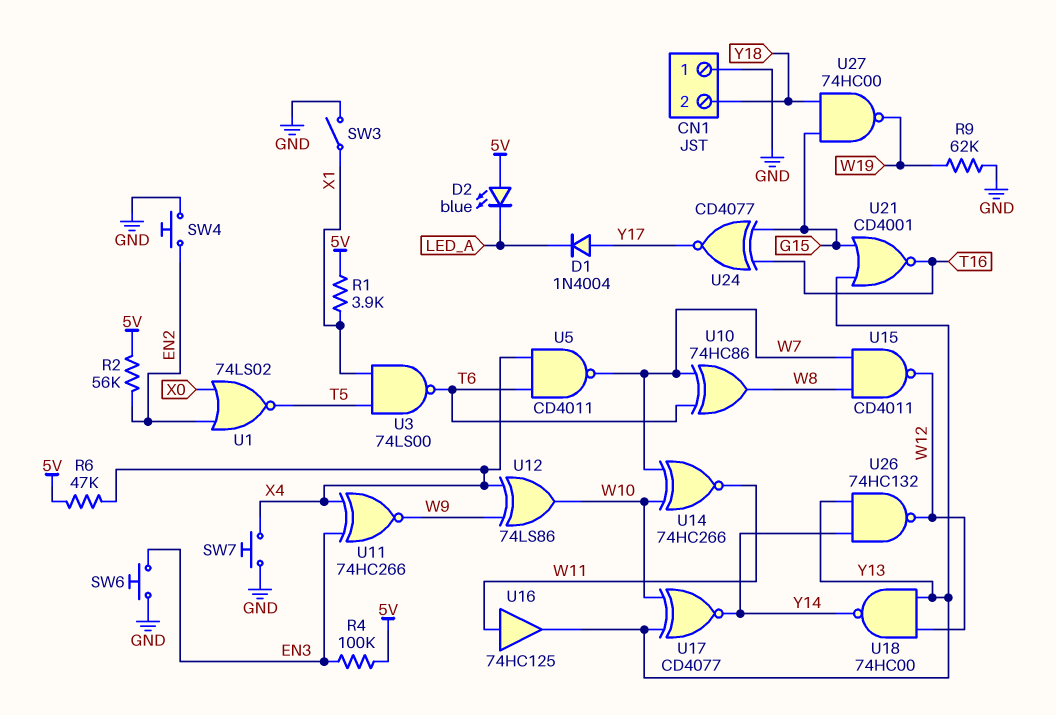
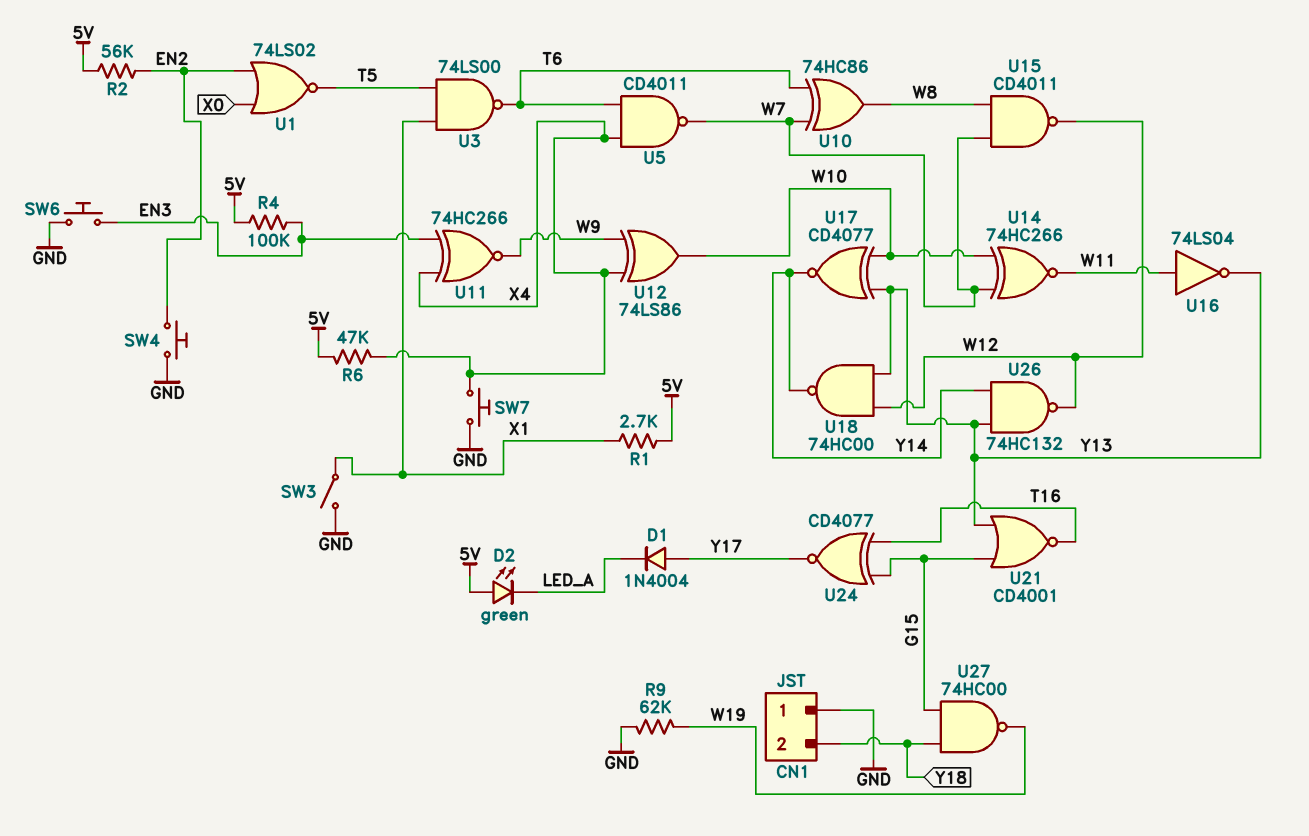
D2: LED blue (A 5V, K LED_A) -> LED green (A 5V, K LED_A)
R1: 3.9k (5V, X1) -> 2.7k (5V, X1)
U16: buffer 74HC125 (in W11, out Y13) -> NOT 74LS04 (in W11, out Y13)

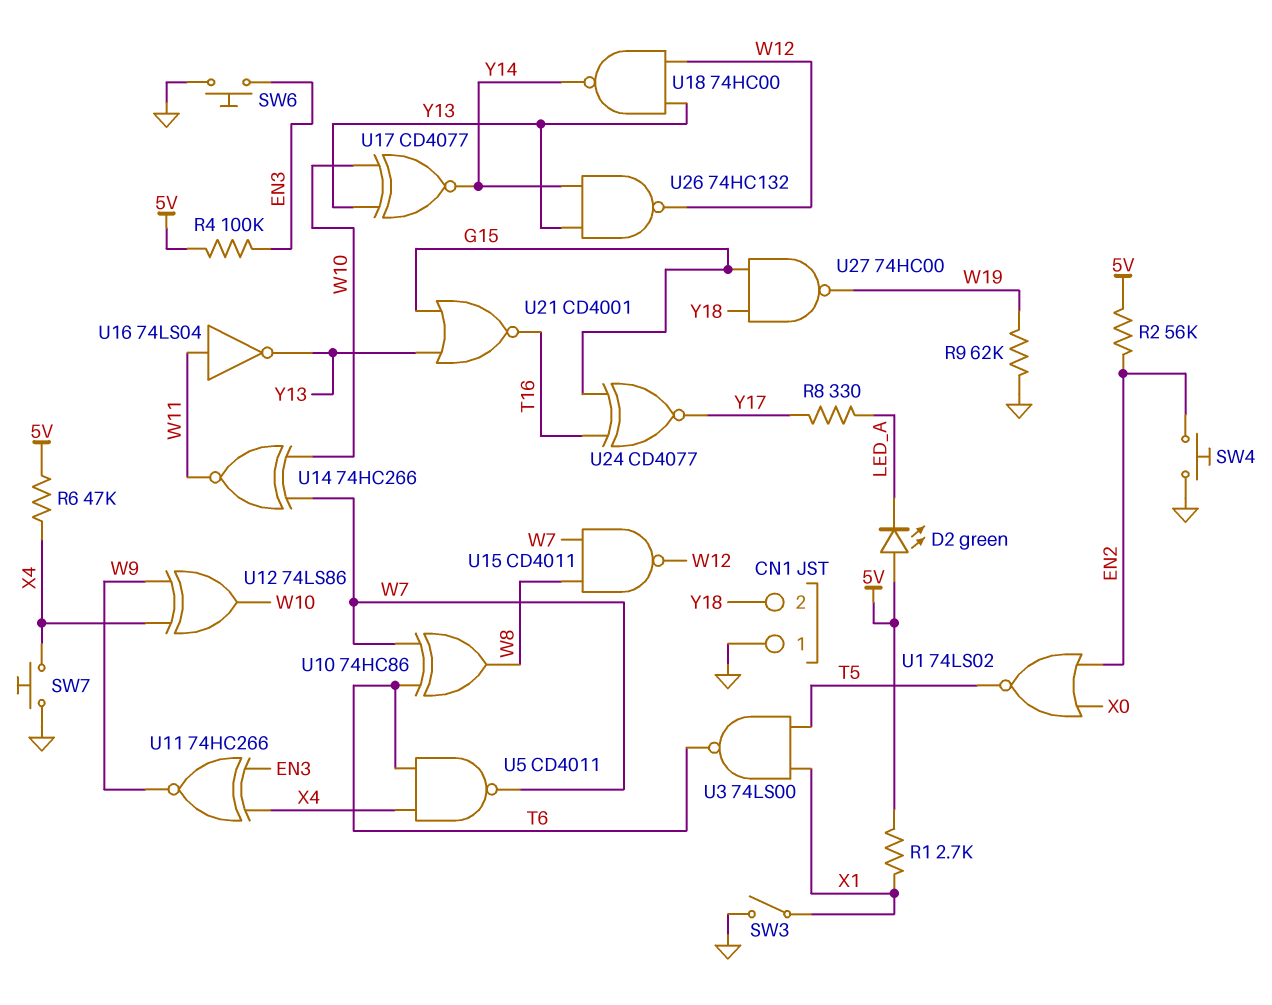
D1: diode 1N4004 (A Y17, K LED_A) -> none
R8: none -> 330 (LED_A, Y17)

